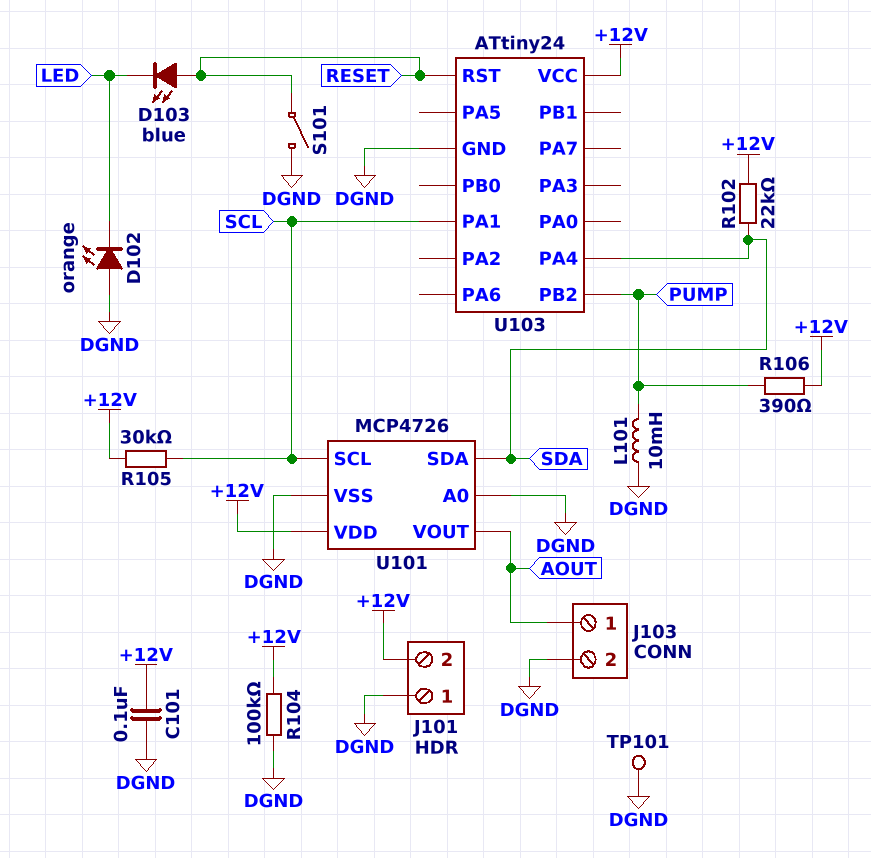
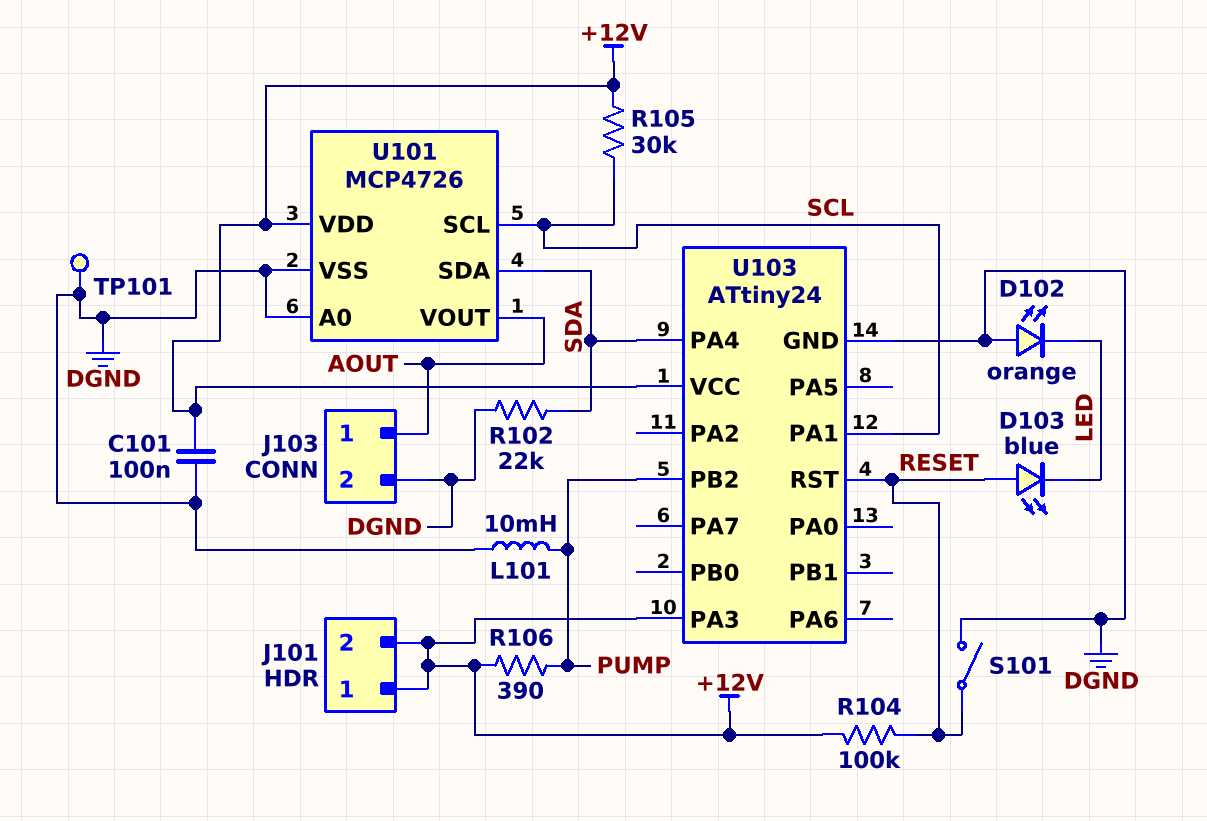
J101 pin 1: DGND -> +12V
R102: 22k (+12V, SDA) -> 22k (DGND, SDA)
R104: 100k (+12V, DGND) -> 100k (+12V, RESET)
U103 pin PA3: none -> +12V

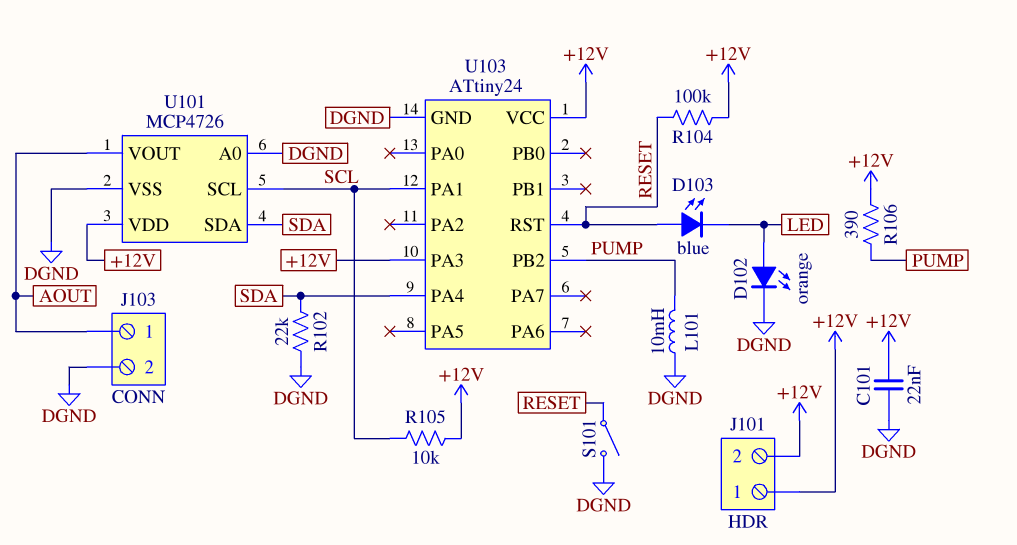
C101: 100nF (+12V, DGND) -> 22nF (+12V, DGND)
D102: LED orange (A DGND, K LED) -> LED orange (A LED, K DGND)
R105: 30k (+12V, SCL) -> 10k (+12V, SCL)
TP101: test point (DGND) -> none

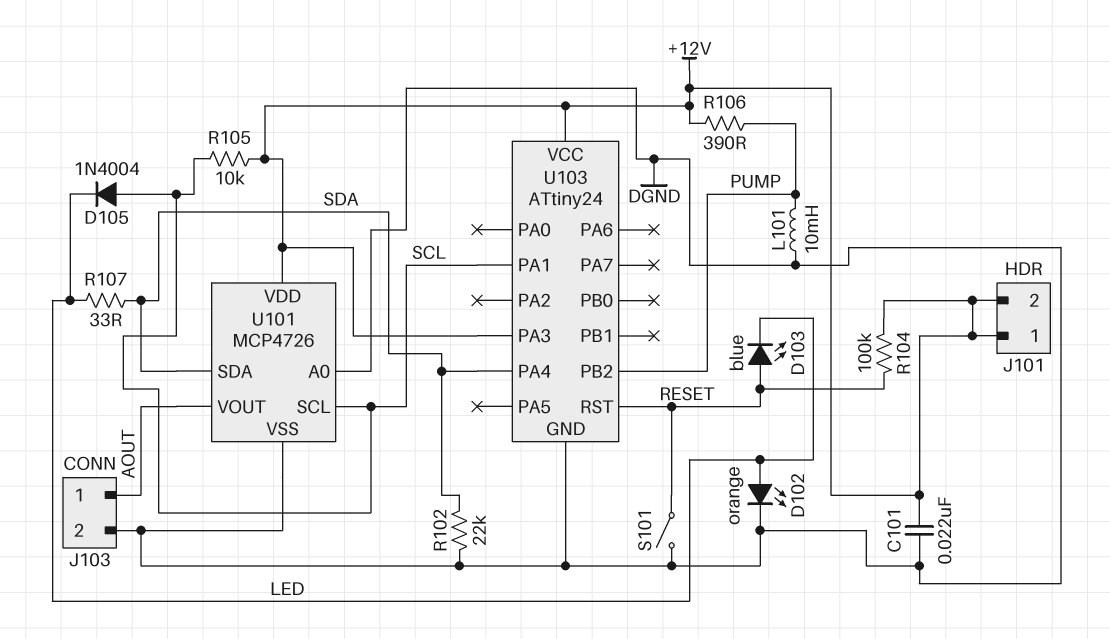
D105: none -> diode 1N4004 (A SCL, K LED)
R107: none -> 33 (LED, SDA)

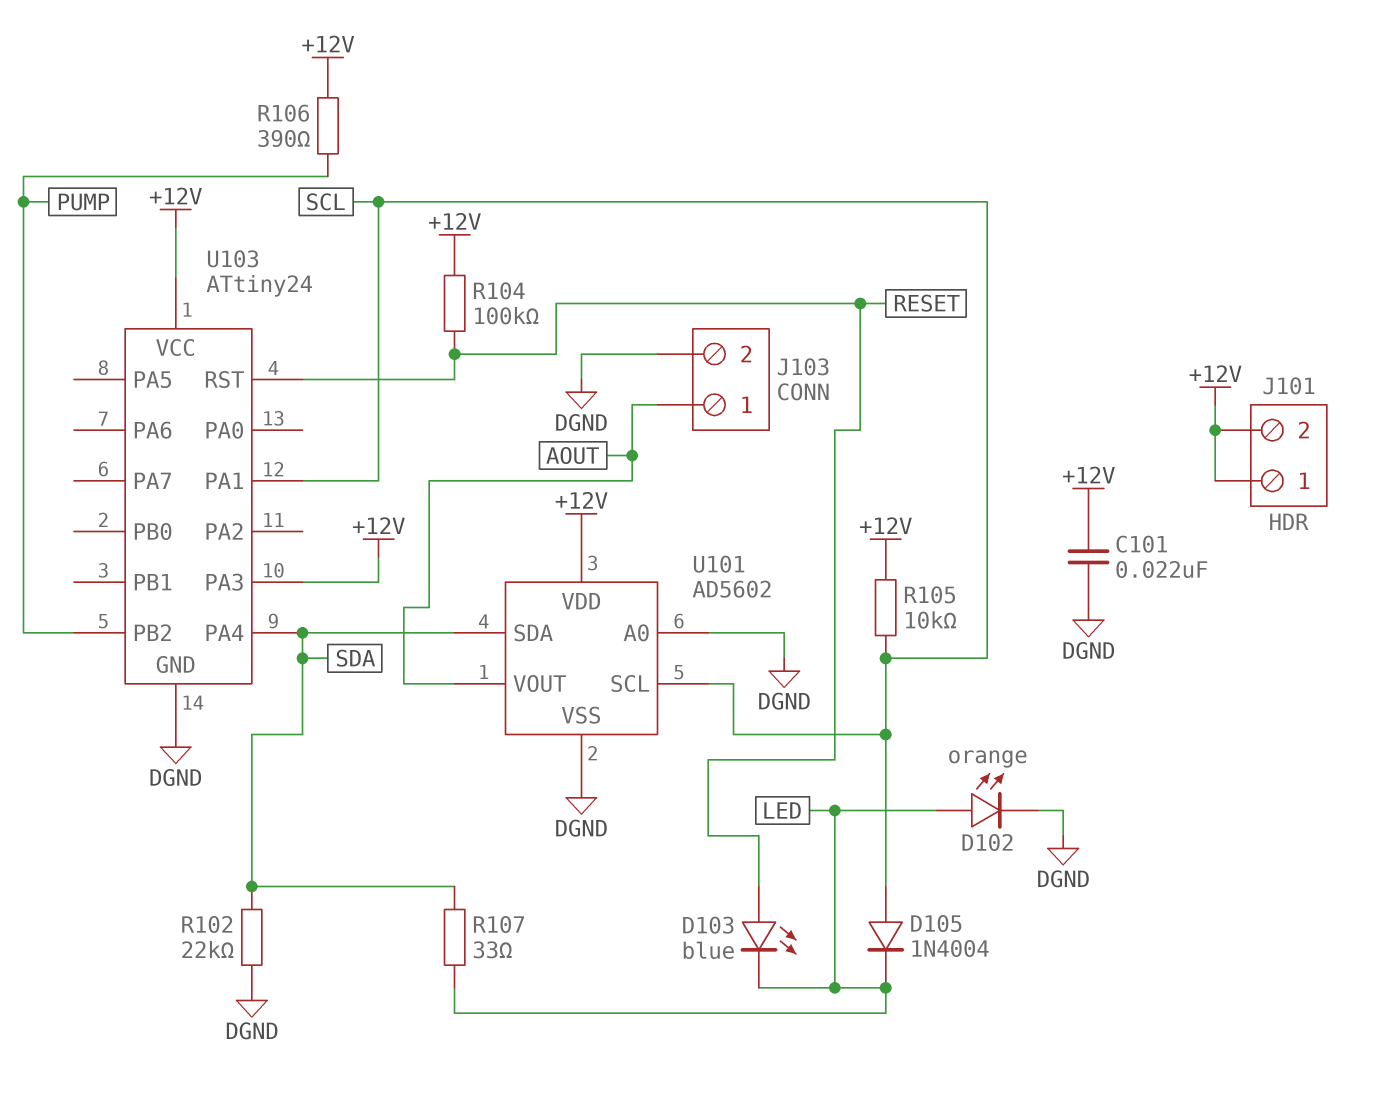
L101: 10mH (DGND, PUMP) -> none
S101: switch (DGND, RESET) -> none
U101: MCP4726 -> AD5602

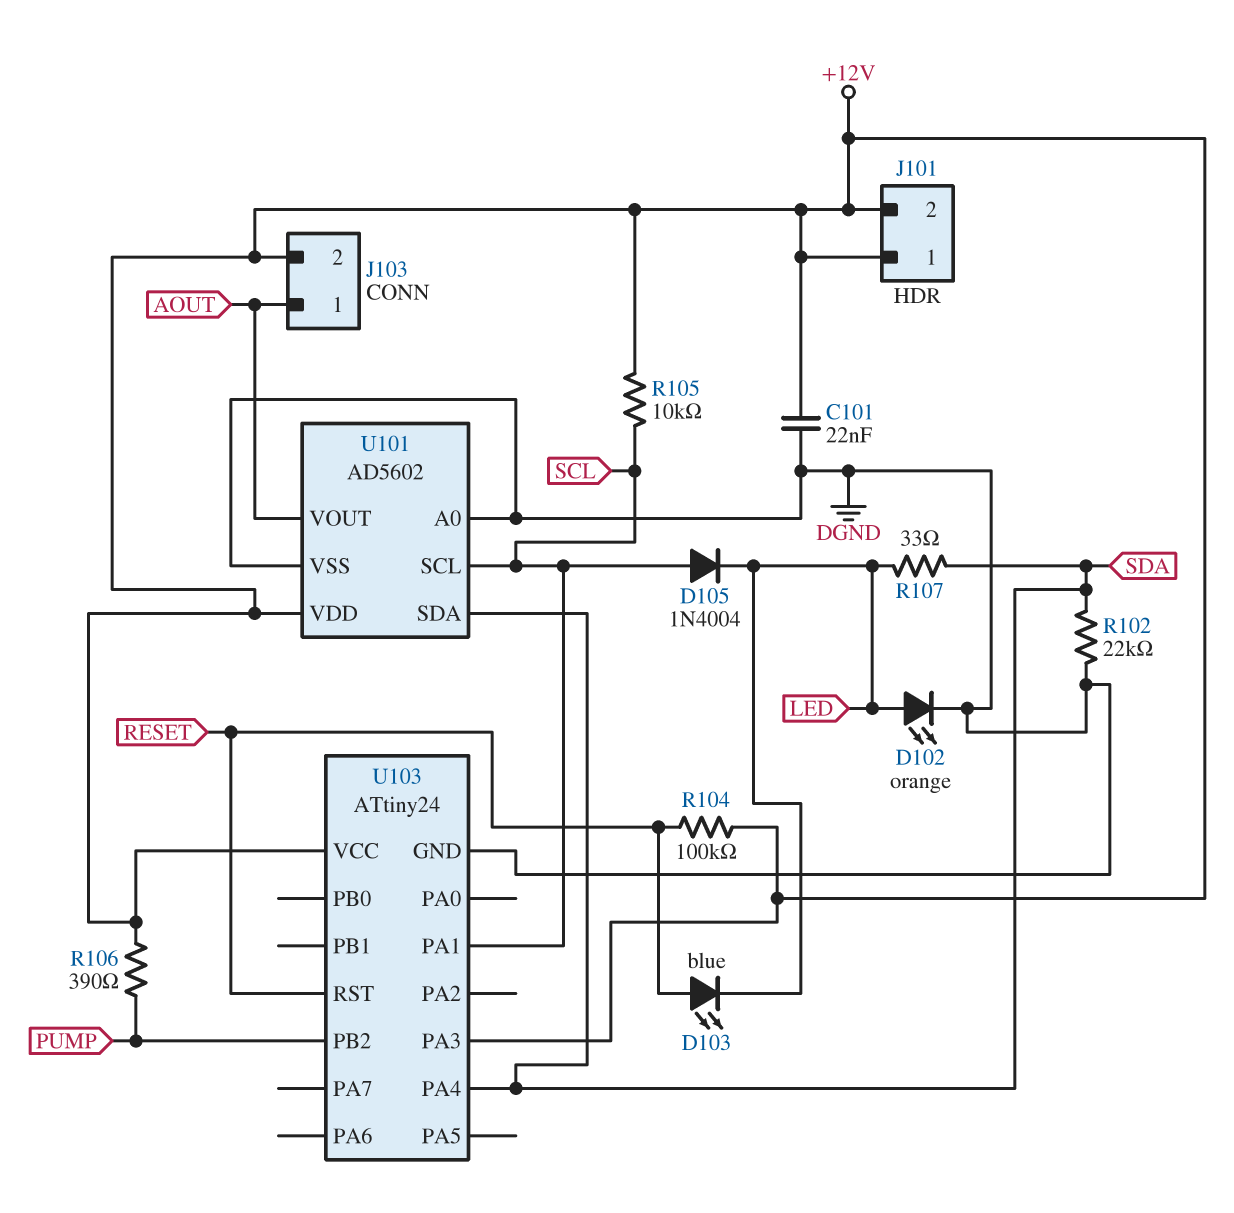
J103 pin 2: DGND -> +12V

